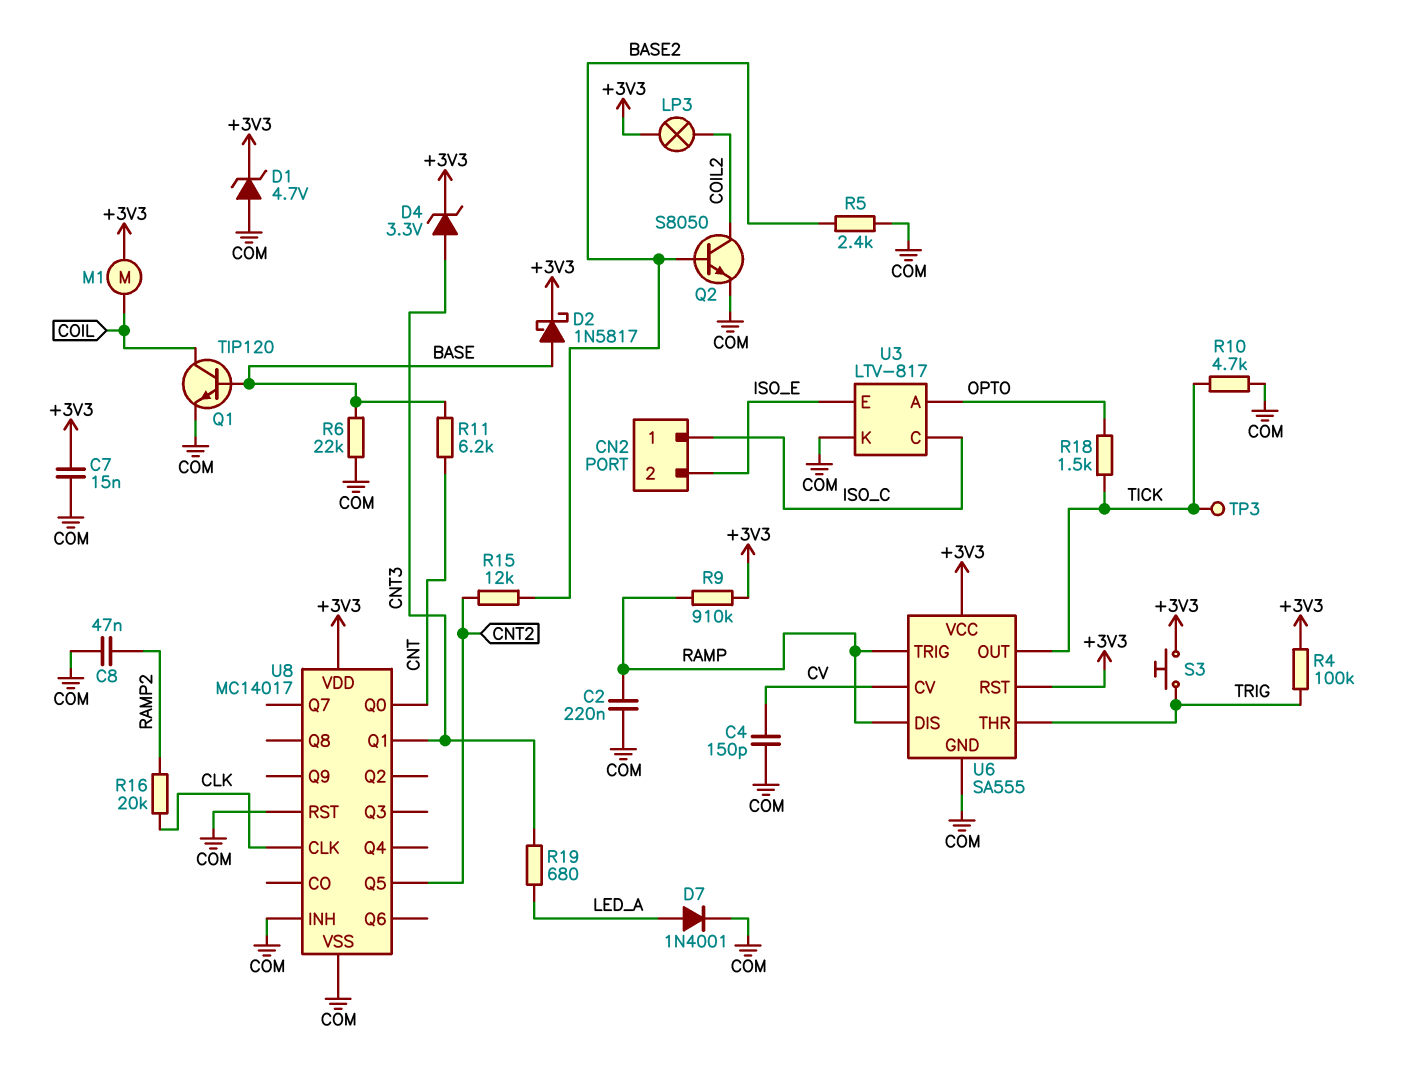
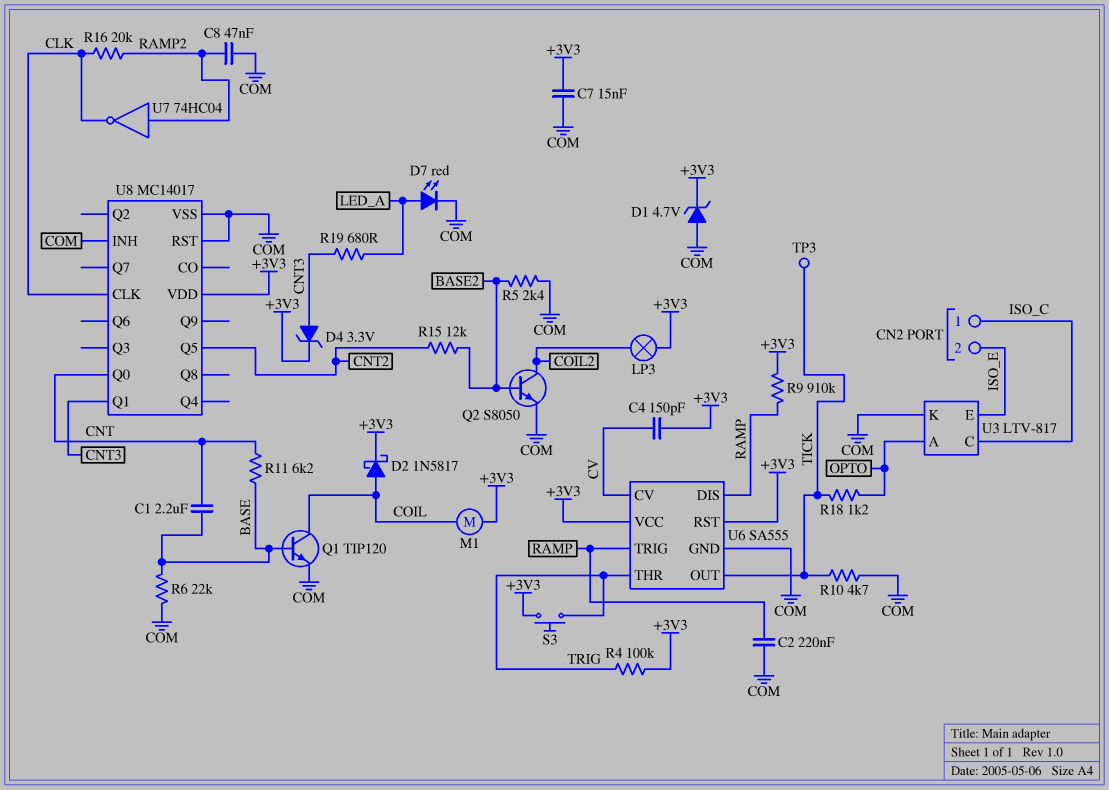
C1: none -> 2.2uF (BASE, CNT)
C4: 150pF (COM, CV) -> 150pF (+3V3, CV)
D2: schottky 1N5817 (A BASE, K +3V3) -> schottky 1N5817 (A COIL, K +3V3)
D7: diode 1N4001 (A LED_A, K COM) -> LED red (A LED_A, K COM)
R18: 1.5k (OPTO, TICK) -> 1.2k (OPTO, TICK)
U7: none -> NOT 74HC04 (in RAMP2, out CLK)

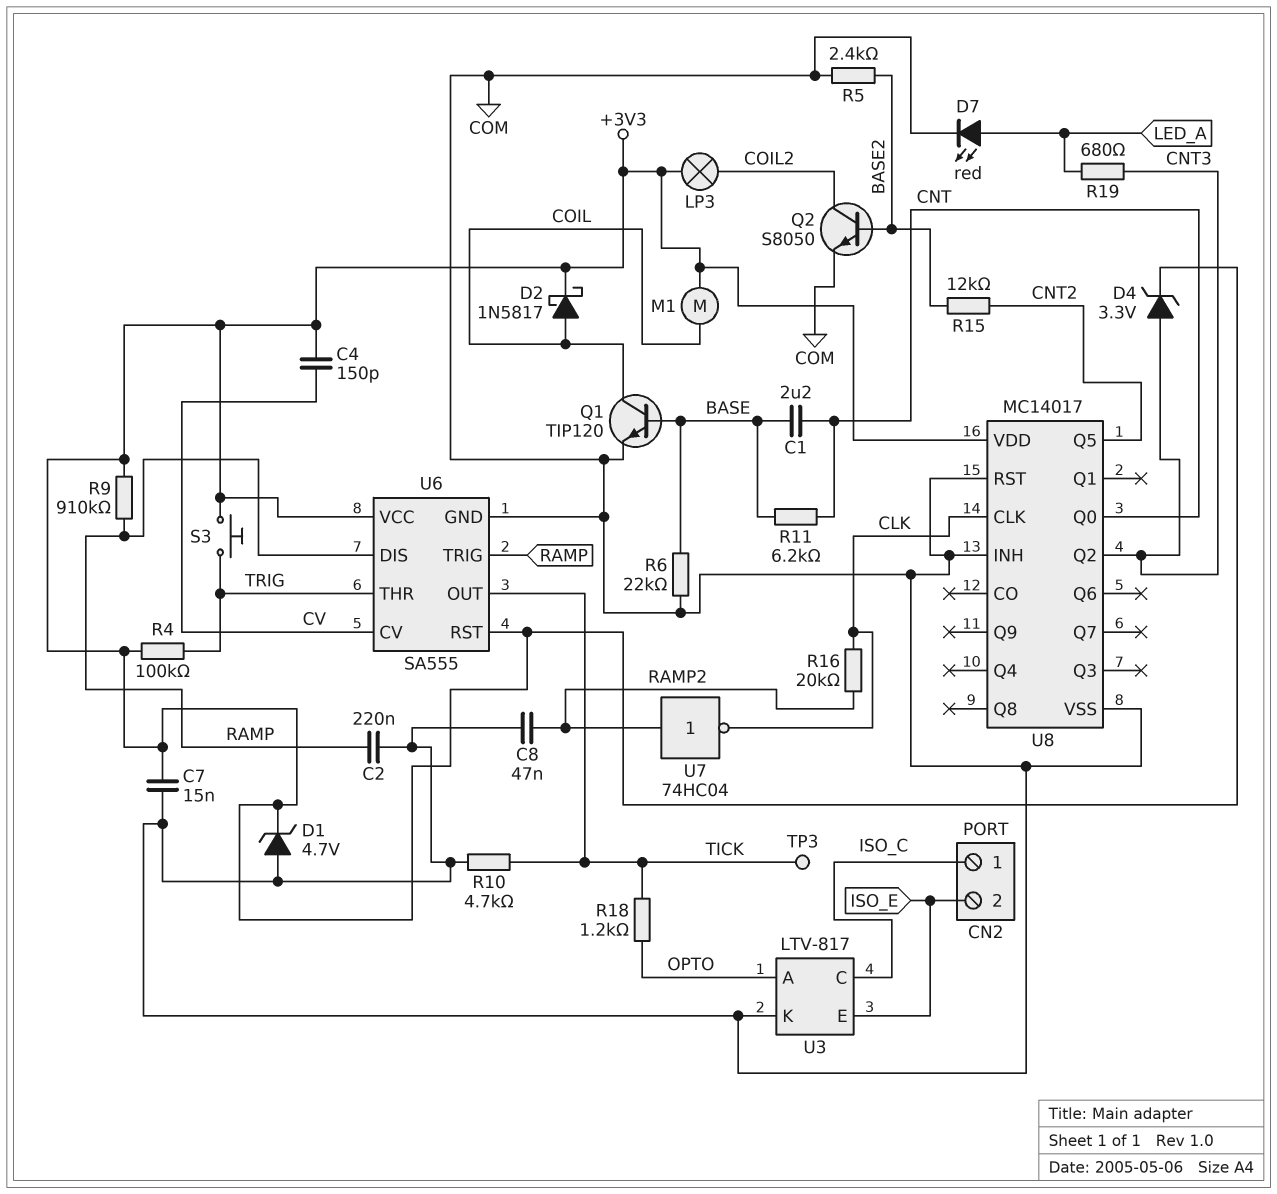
U8 pin Q1: CNT3 -> none
U8 pin Q2: none -> CNT3

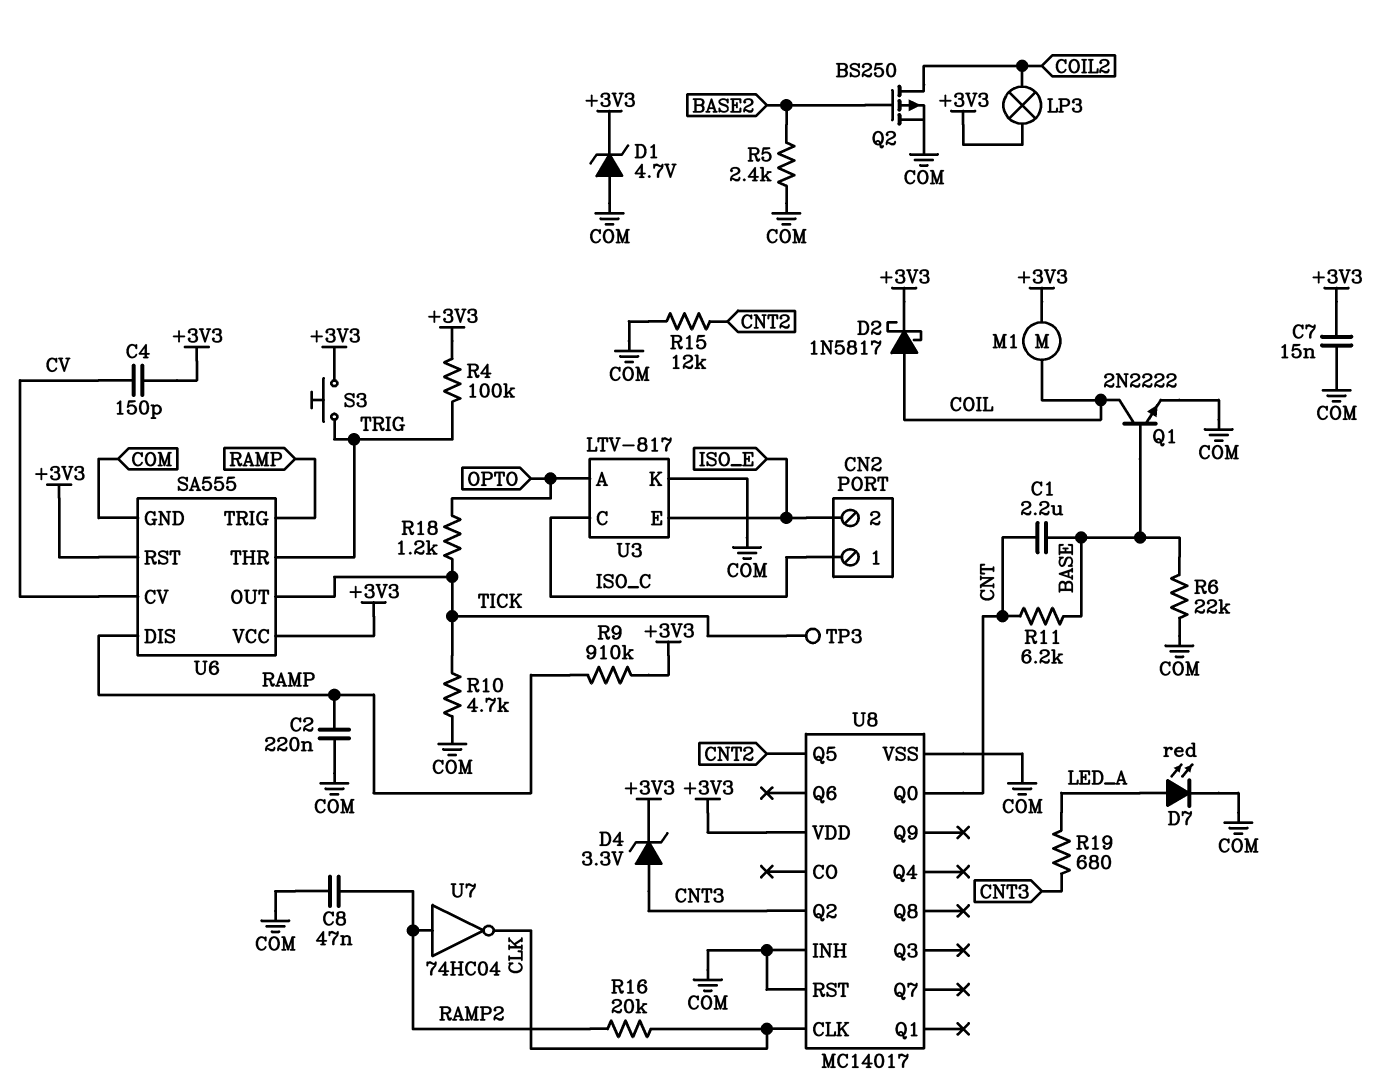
Q1: NPN TIP120 (B BASE, C COIL, E COM) -> NPN 2N2222 (B BASE, C COIL, E COM)
Q2: NPN S8050 (B BASE2, C COIL2, E COM) -> PMOS BS250 (G BASE2, D COIL2, S COM)
R15: 12k (BASE2, CNT2) -> 12k (CNT2, COM)

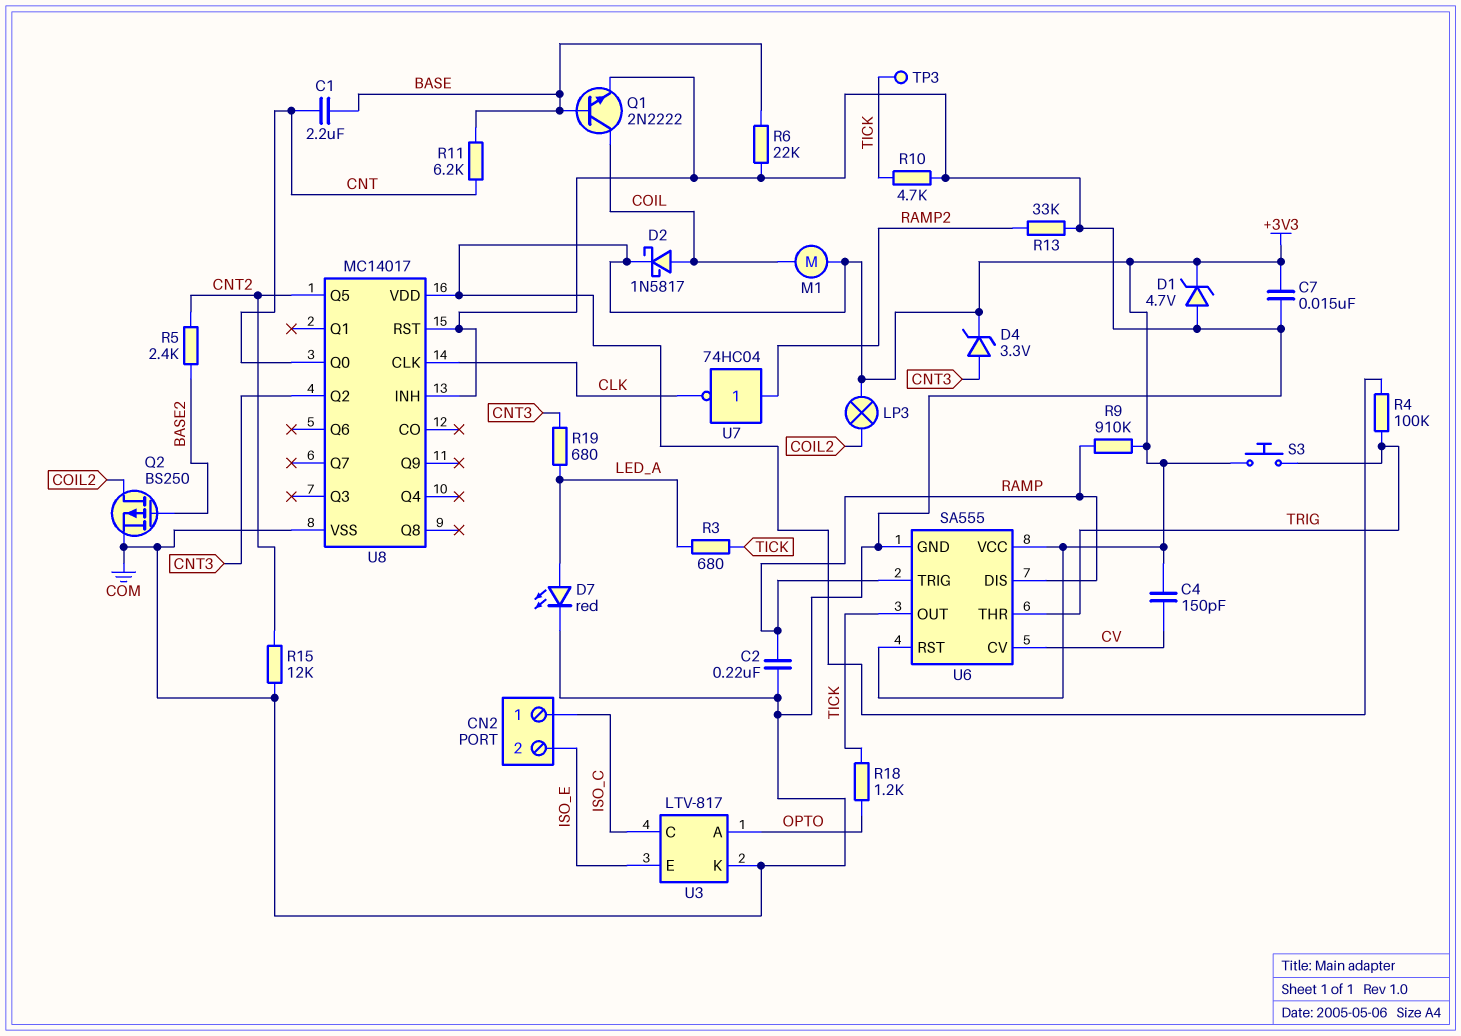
C8: 47nF (COM, RAMP2) -> none
R3: none -> 680 (LED_A, TICK)
R5: 2.4k (BASE2, COM) -> 2.4k (BASE2, CNT2)
R13: none -> 33k (COM, RAMP2)
R16: 20k (CLK, RAMP2) -> none

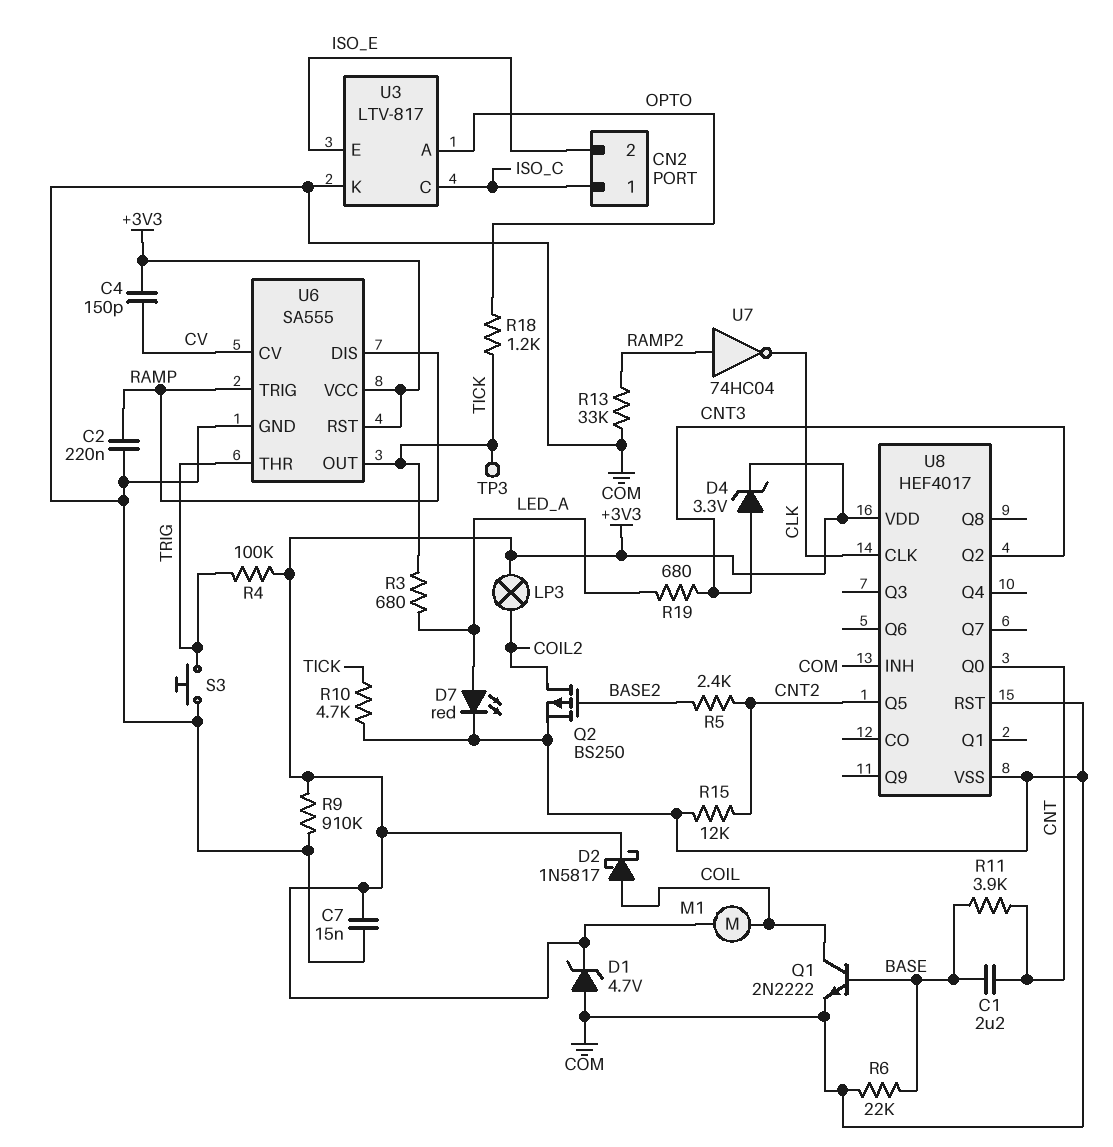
R9: 910k (+3V3, RAMP) -> 910k (+3V3, COM)
R11: 6.2k (BASE, CNT) -> 3.9k (BASE, CNT)
S3: button (+3V3, TRIG) -> button (COM, TRIG)
U8: MC14017 -> HEF4017

